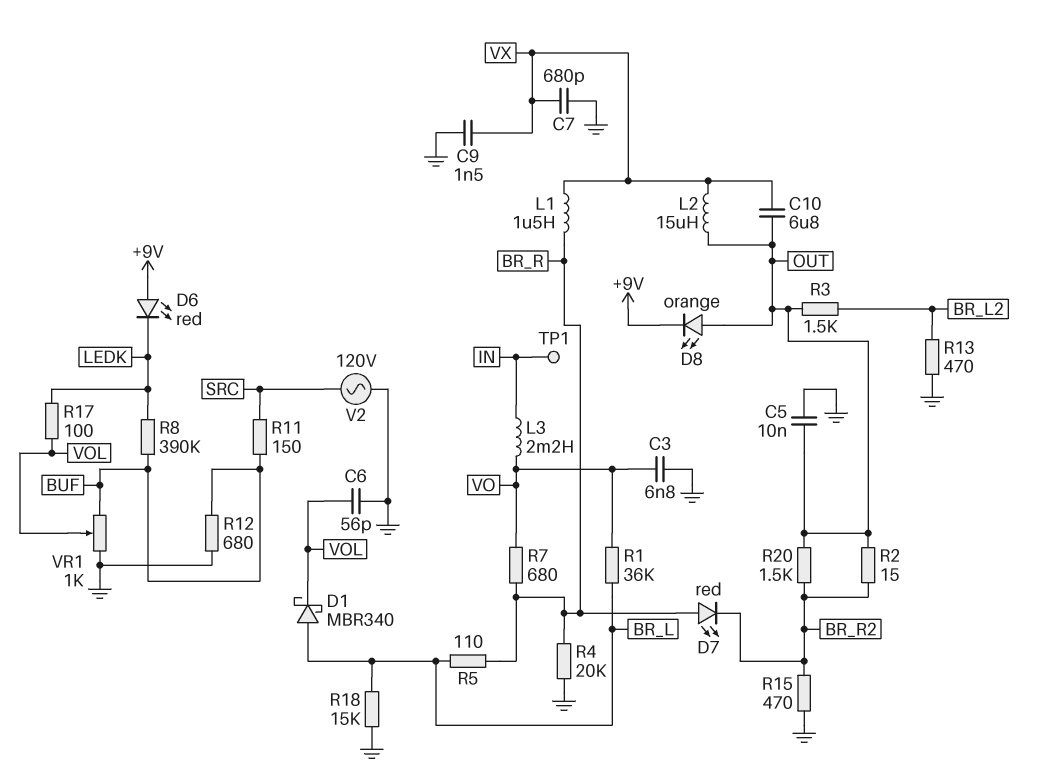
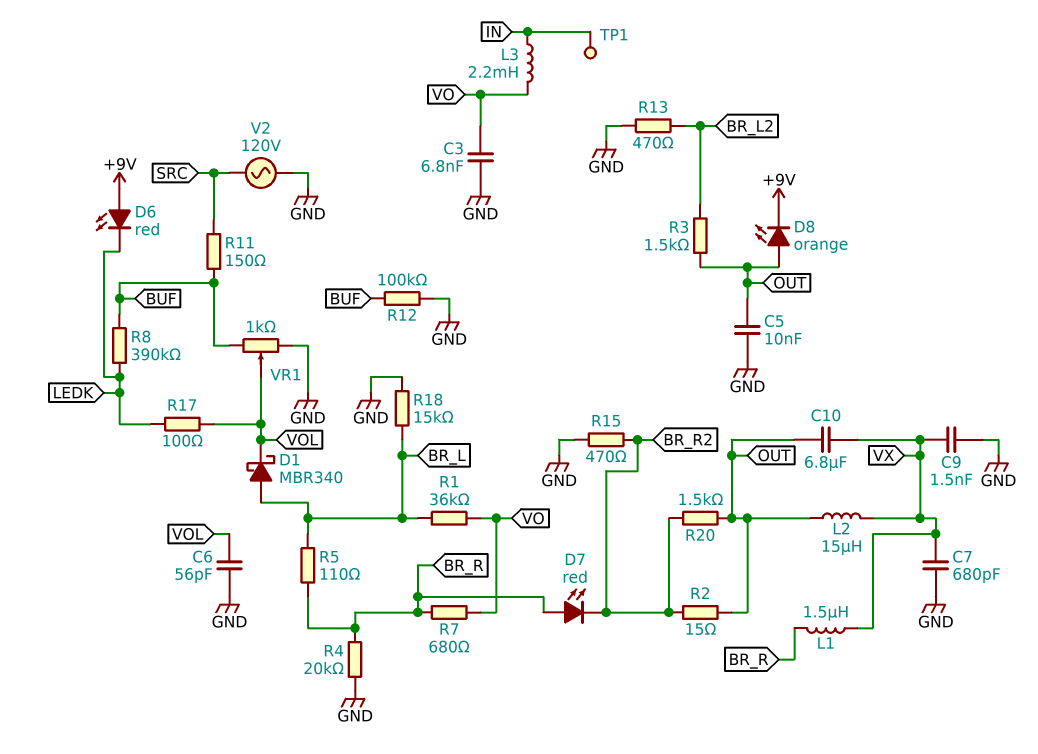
R12: 680 (BUF, GND) -> 100k (BUF, GND)

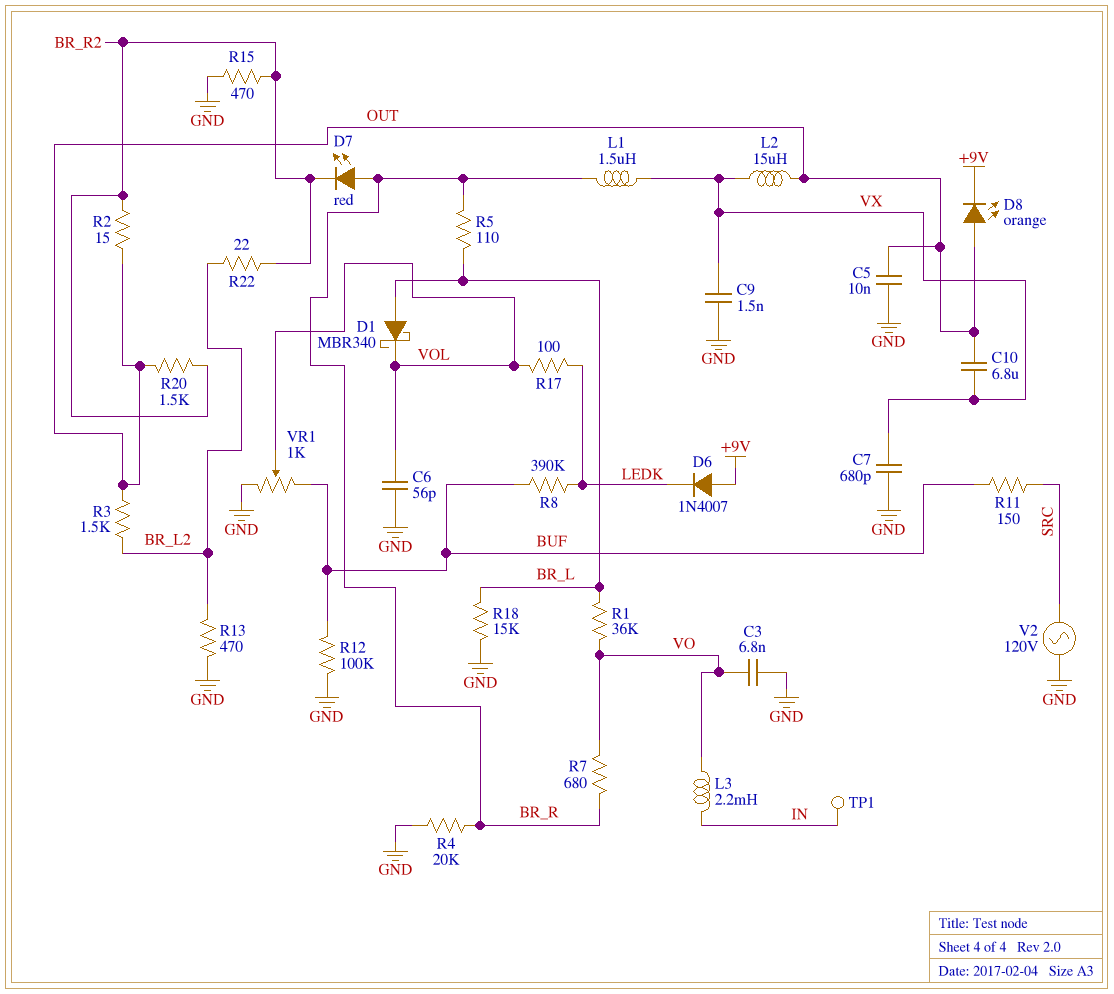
D6: LED red (A +9V, K LEDK) -> diode 1N4007 (A +9V, K LEDK)
R22: none -> 22 (BR_L2, BR_R2)

